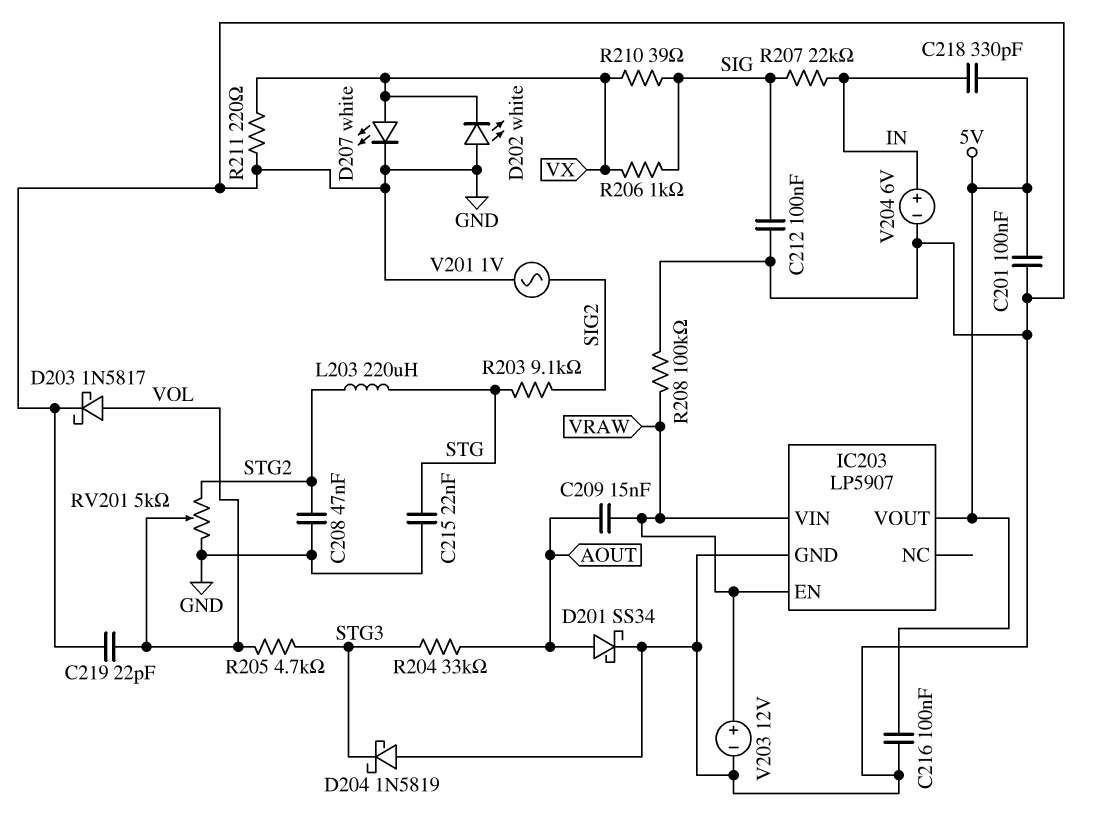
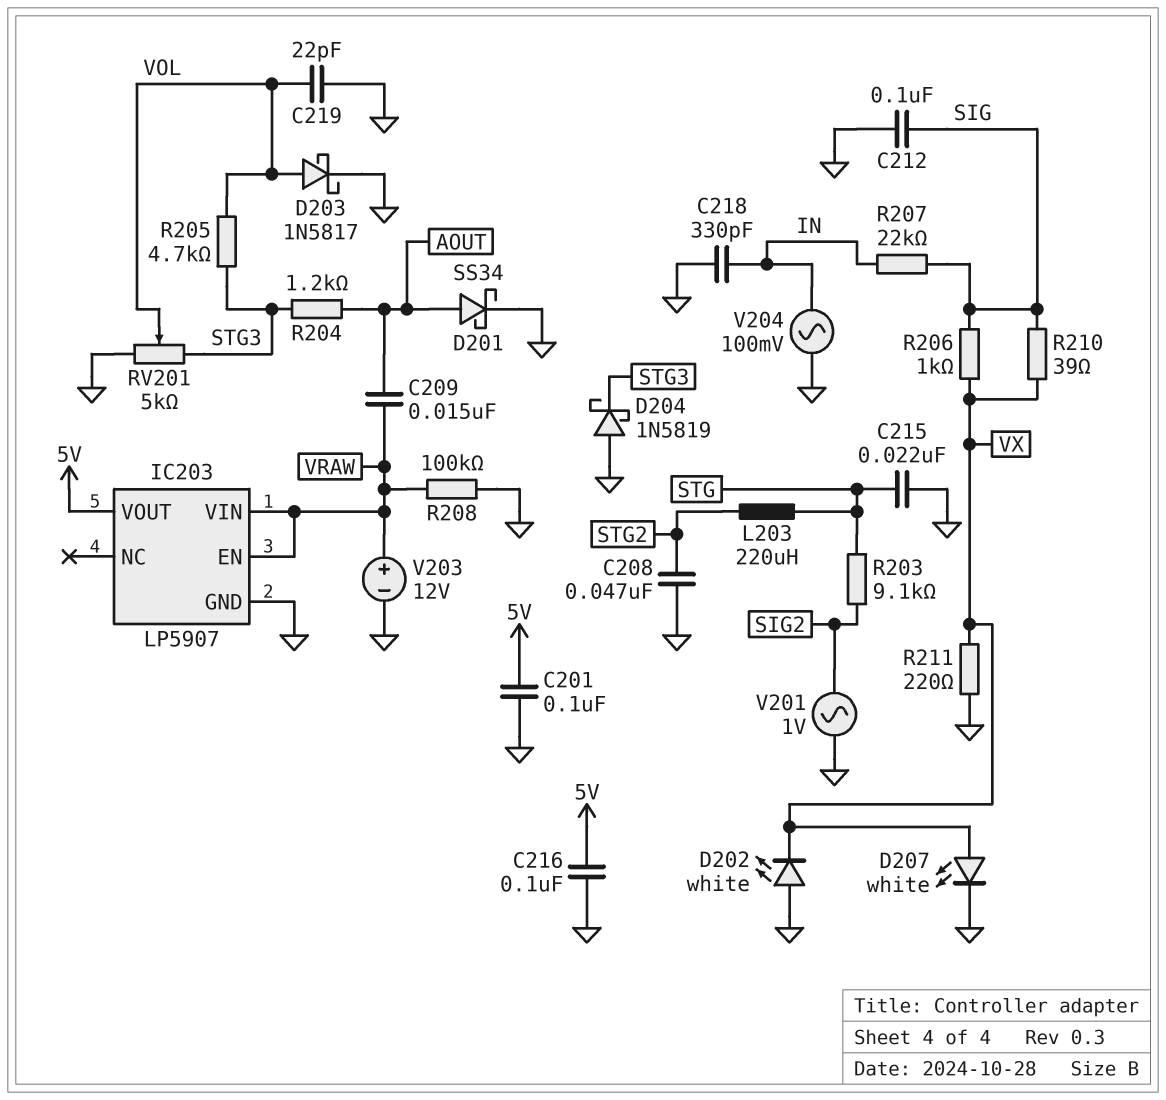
C218: 330pF (5V, IN) -> 330pF (GND, IN)
R204: 33k (AOUT, STG3) -> 1.2k (AOUT, STG3)
RV201: 5k (GND, STG2, wiper VOL) -> 5k (GND, STG3, wiper VOL)
V204: 6V (plus IN, minus GND) -> AC 100mV (GND, IN)

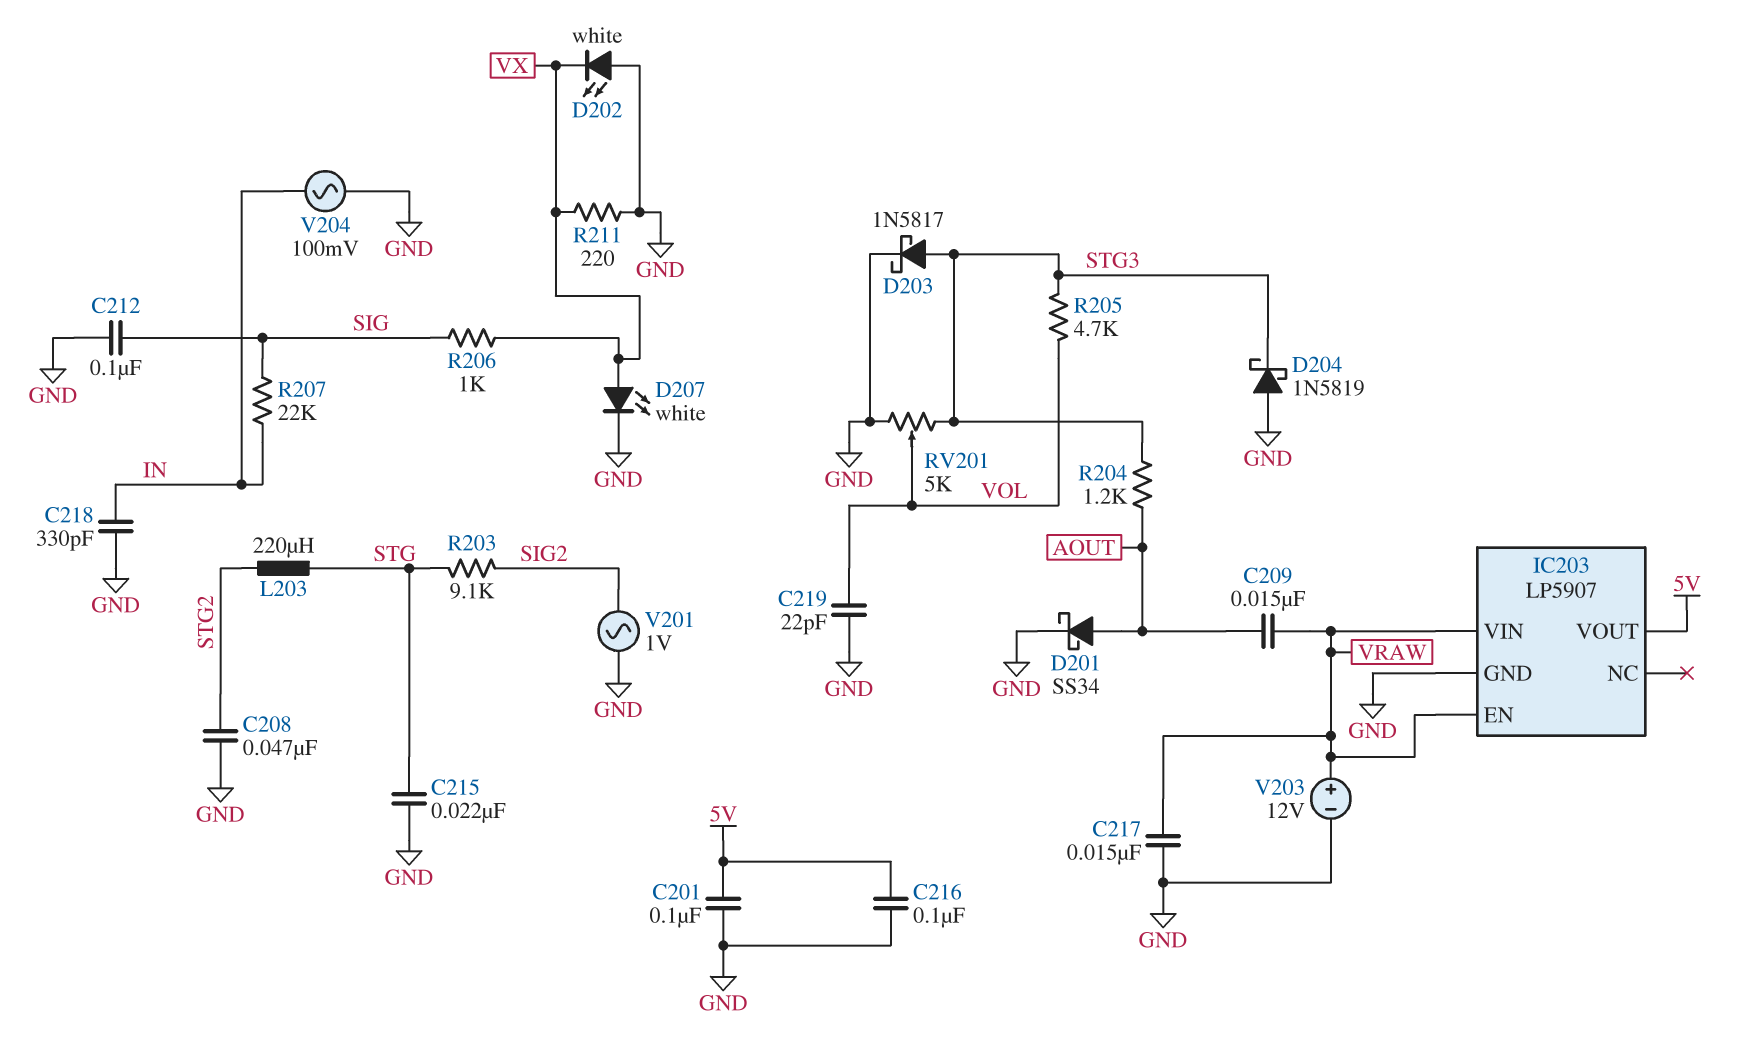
C217: none -> 15nF (GND, VRAW)
D203: schottky 1N5817 (A VOL, K GND) -> schottky 1N5817 (A STG3, K GND)
R208: 100k (GND, VRAW) -> none
R210: 39 (SIG, VX) -> none

